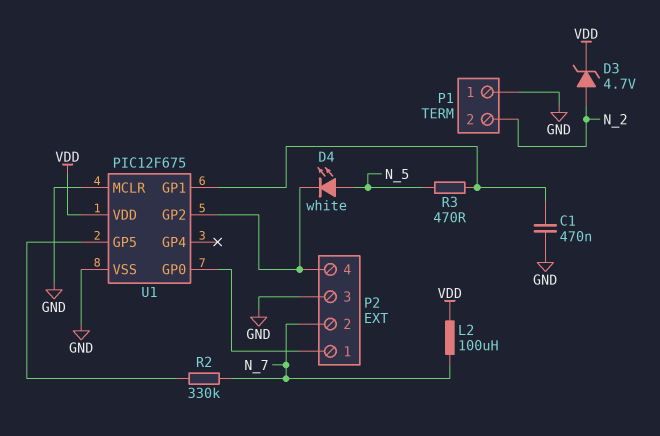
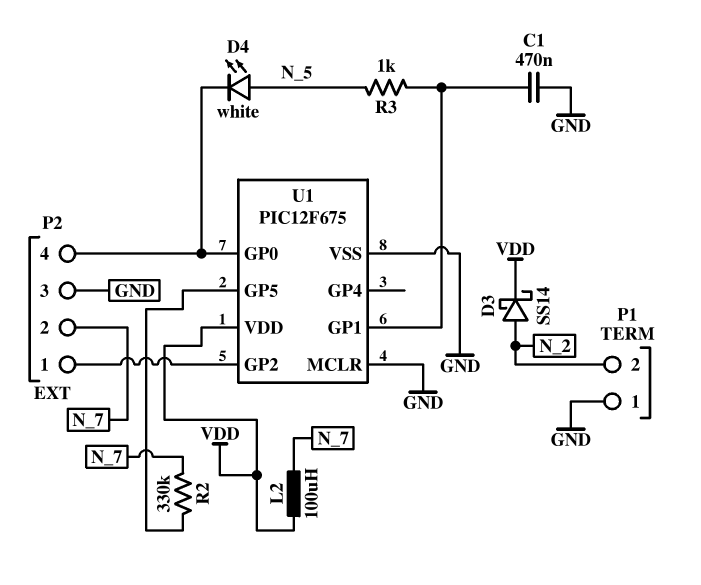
D3: zener 4.7V (A N_2, K VDD) -> schottky SS14 (A N_2, K VDD)
R3: 470 (N_5, U1/GP1) -> 1k (N_5, U1/GP1)
U1 pin GP0: P2/1 -> P2/4
U1 pin GP2: P2/4 -> P2/1

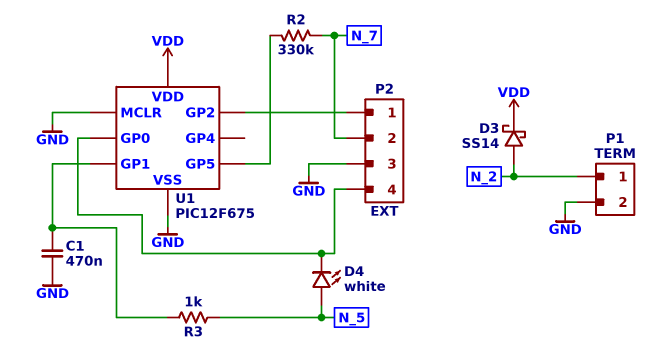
L2: 100uH (N_7, VDD) -> none
P1 pin 1: GND -> N_2
P1 pin 2: N_2 -> GND

